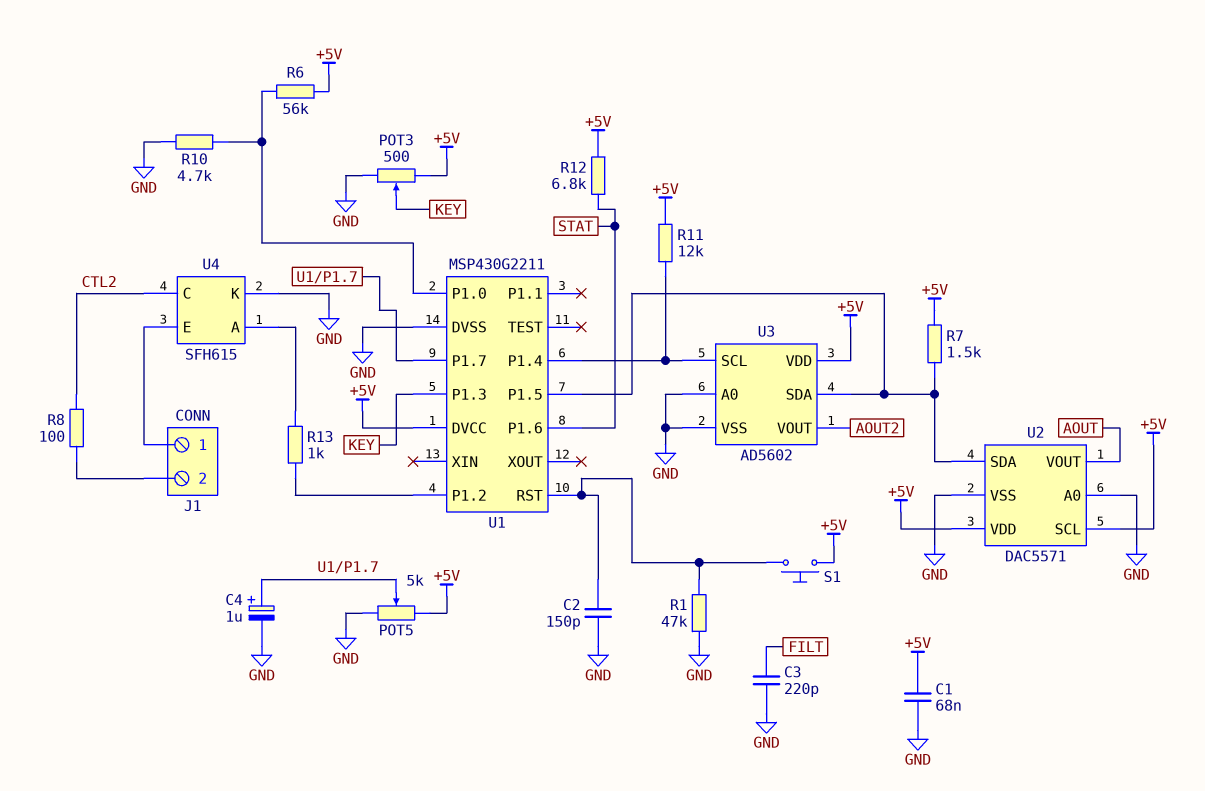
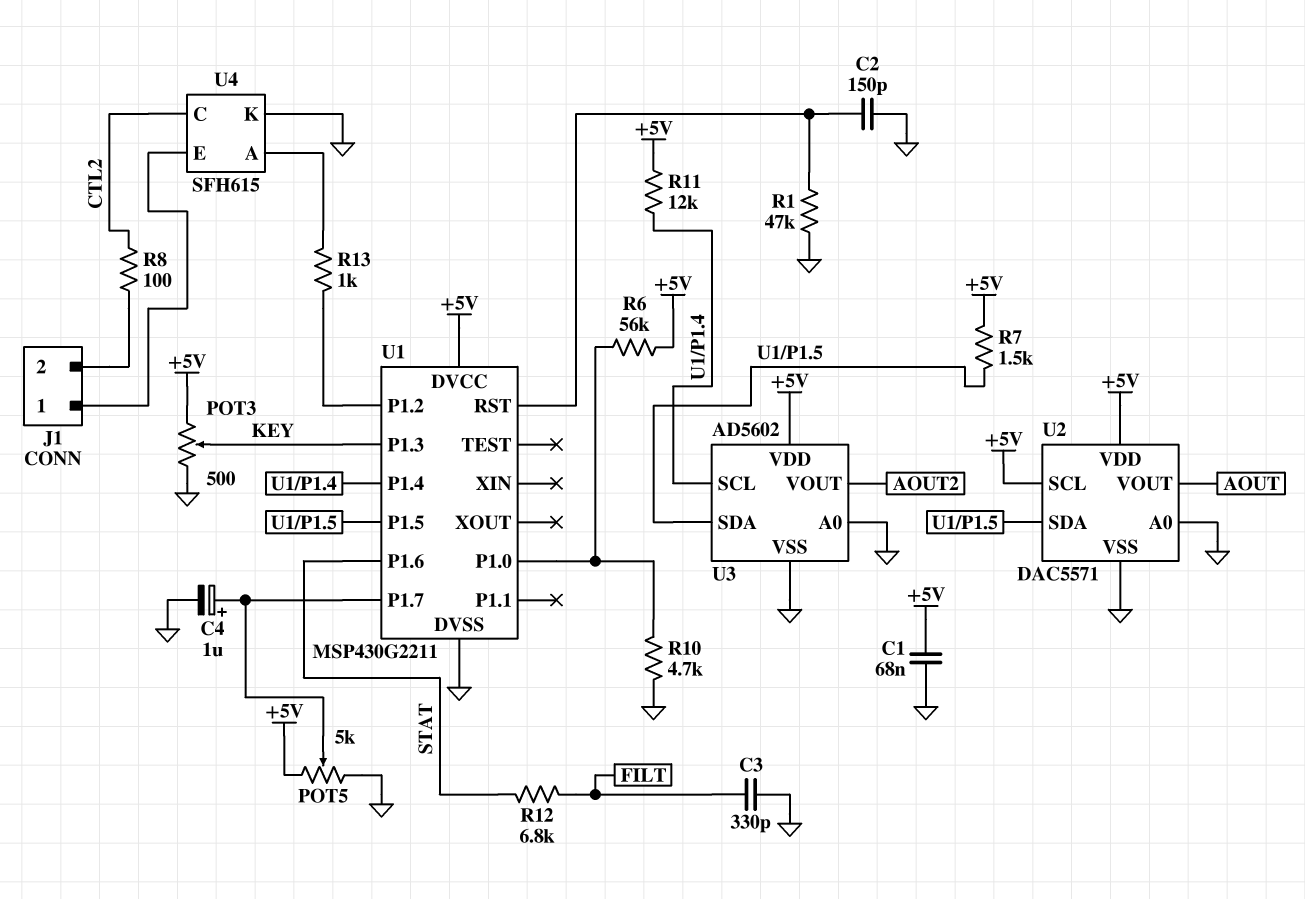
C3: 220pF (FILT, GND) -> 330pF (FILT, GND)
R12: 6.8k (+5V, STAT) -> 6.8k (FILT, STAT)
S1: button (+5V, U1/RST) -> none

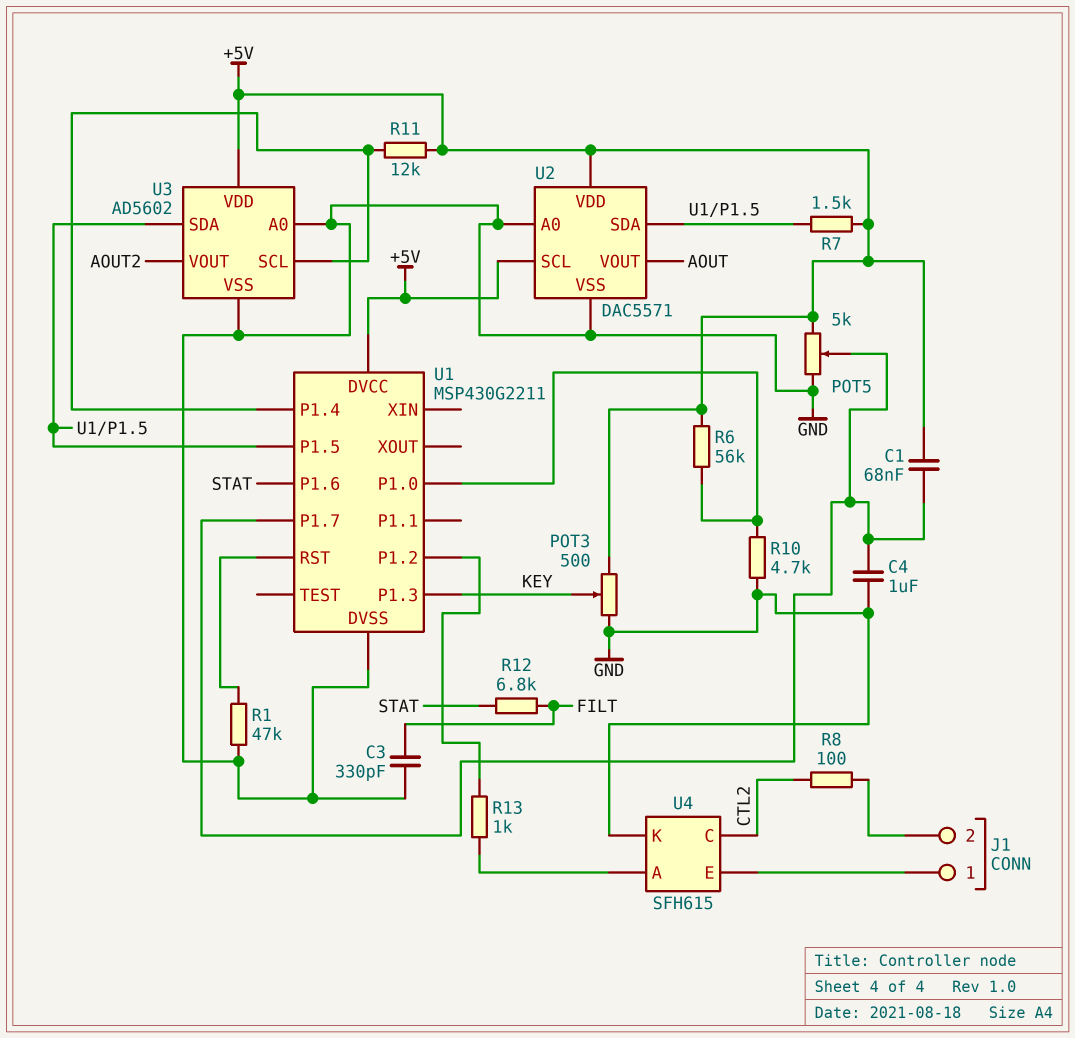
C1: 68nF (+5V, GND) -> 68nF (+5V, U1/P1.7)
C2: 150pF (GND, U1/RST) -> none
C4: 1uF (plus U1/P1.7, minus GND) -> 1uF (GND, U1/P1.7)

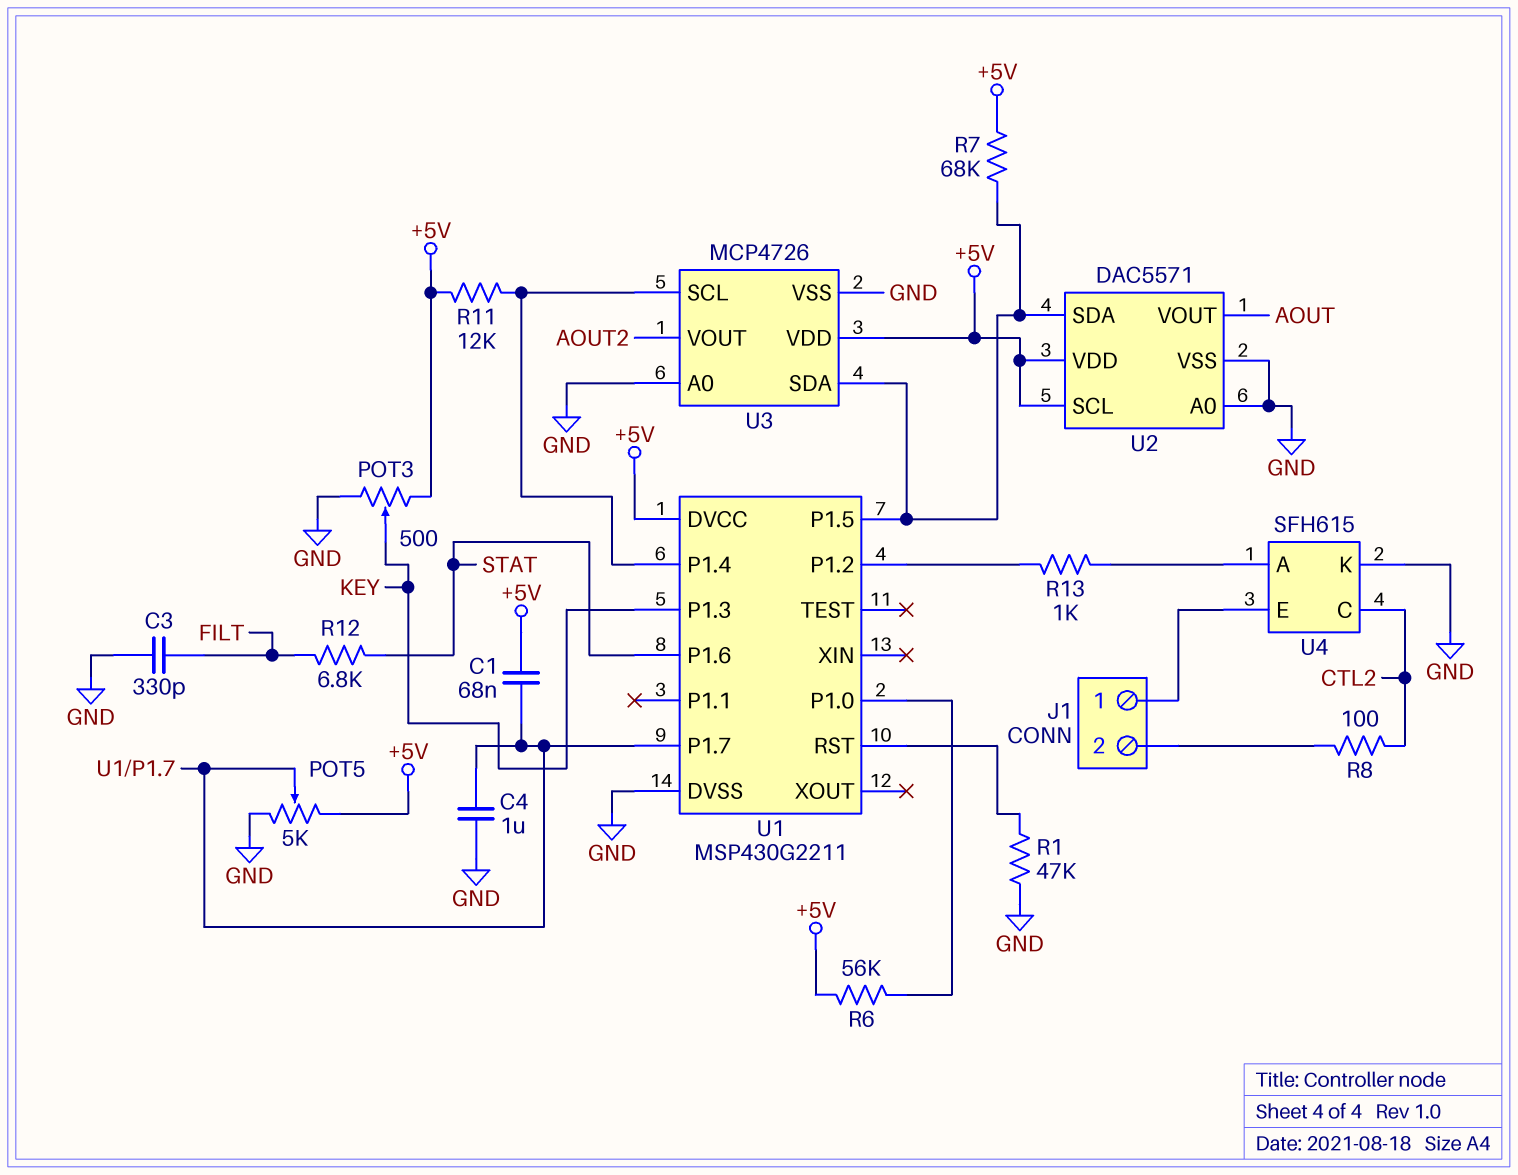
R7: 1.5k (+5V, U1/P1.5) -> 68k (+5V, U1/P1.5)
R10: 4.7k (GND, U1/P1.0) -> none
U3: AD5602 -> MCP4726

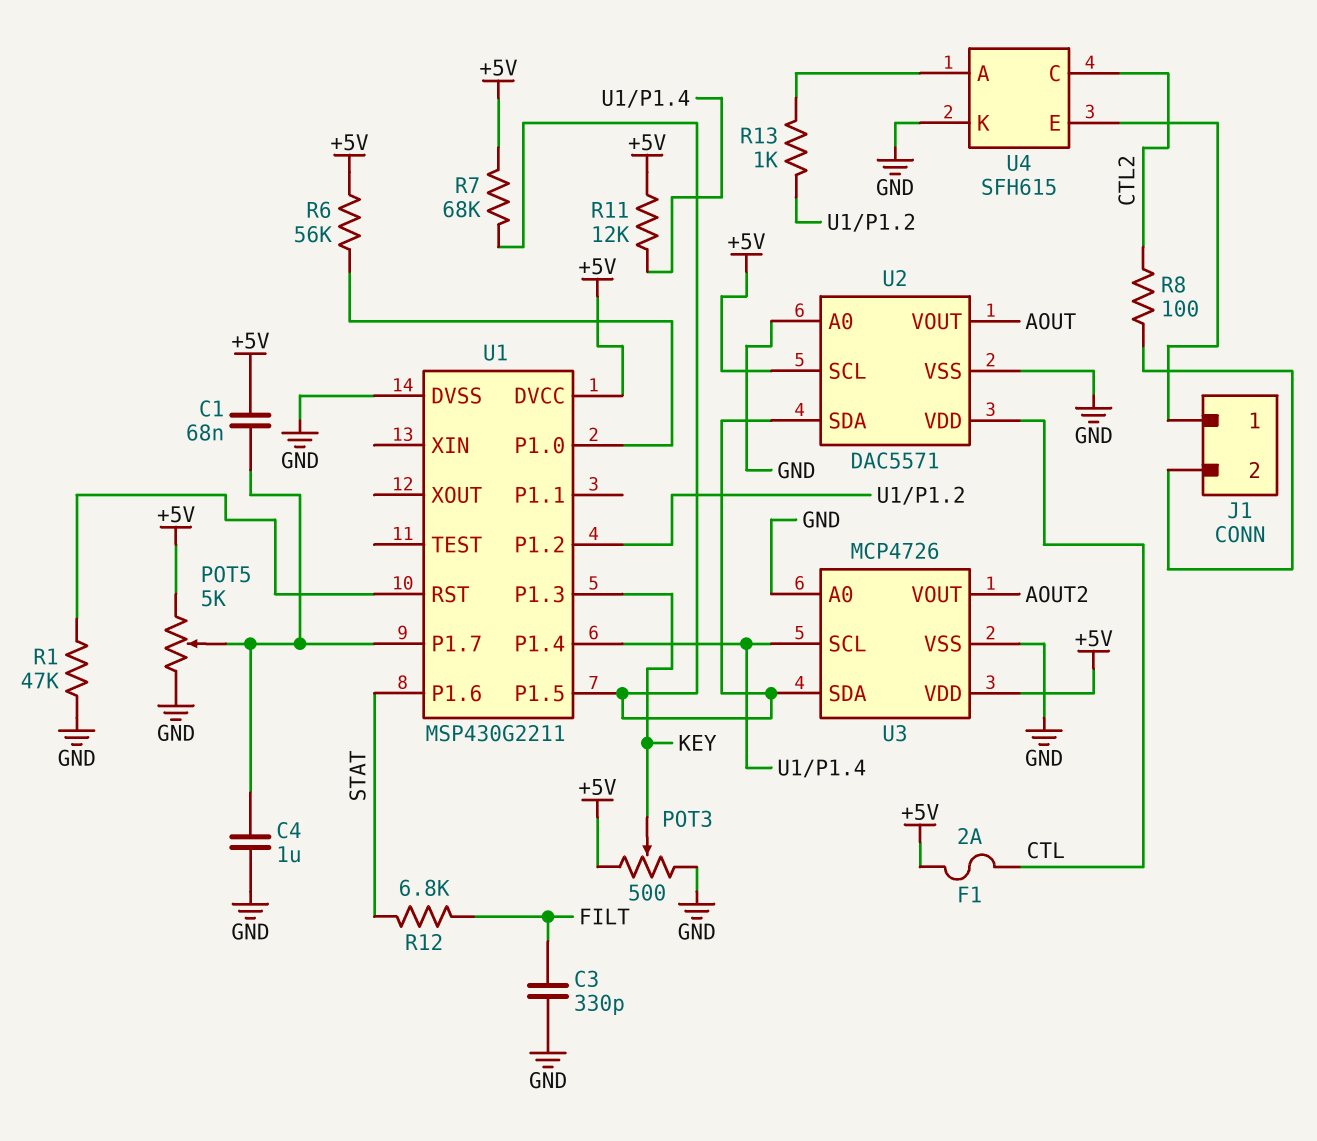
F1: none -> 2A (+5V, CTL)
U2 pin VDD: +5V -> CTL

